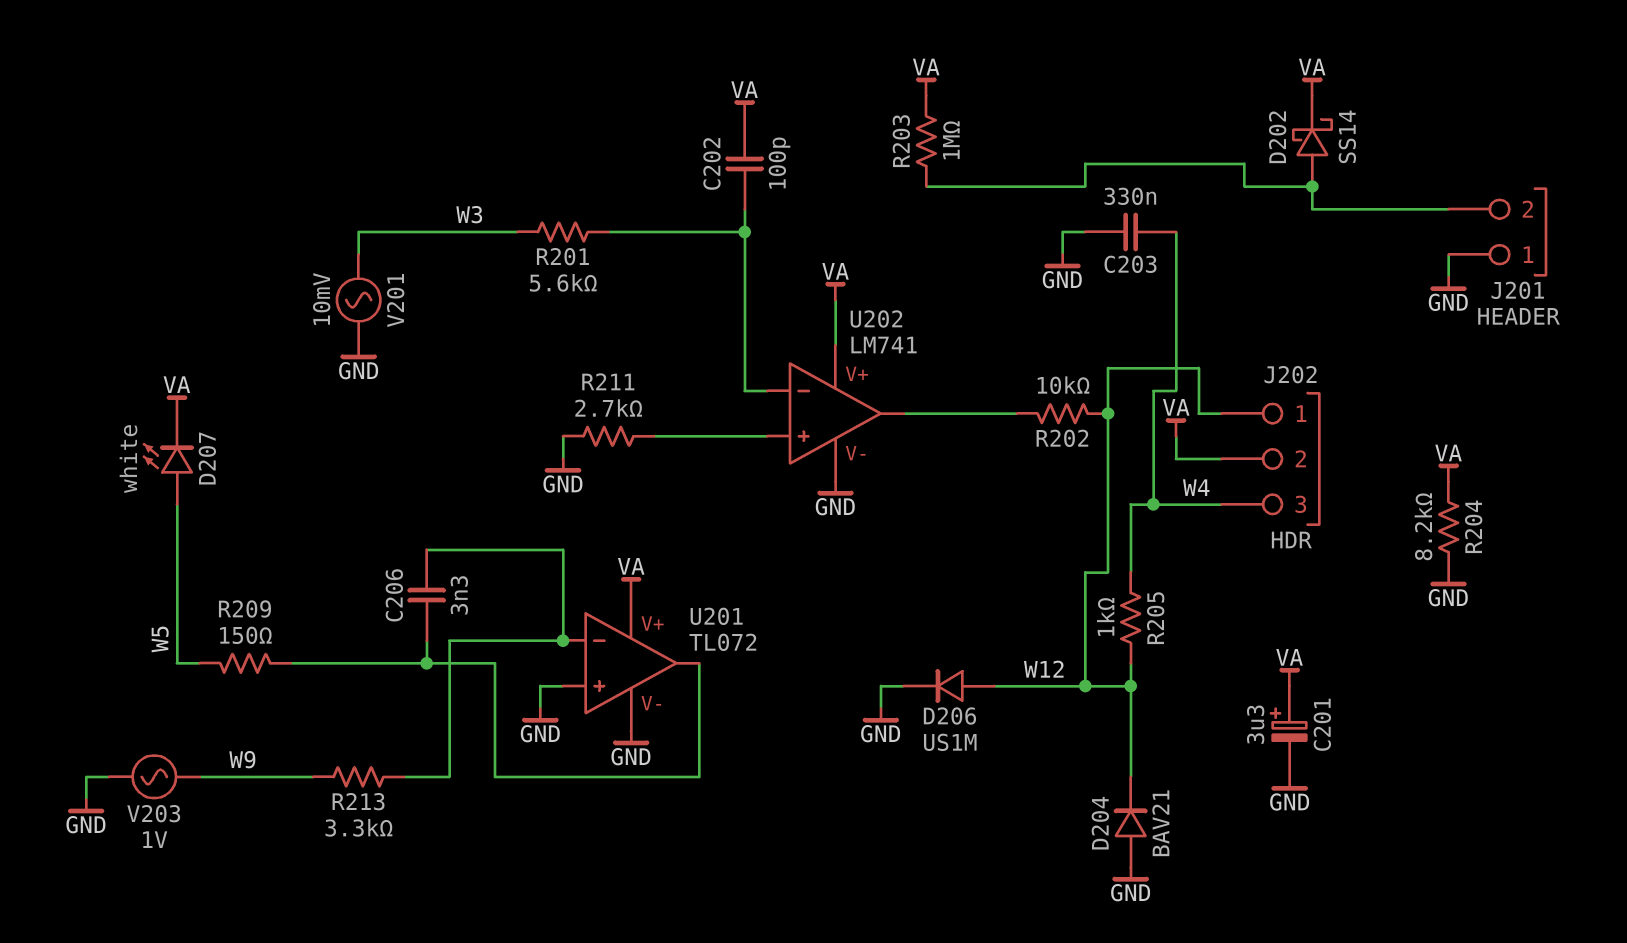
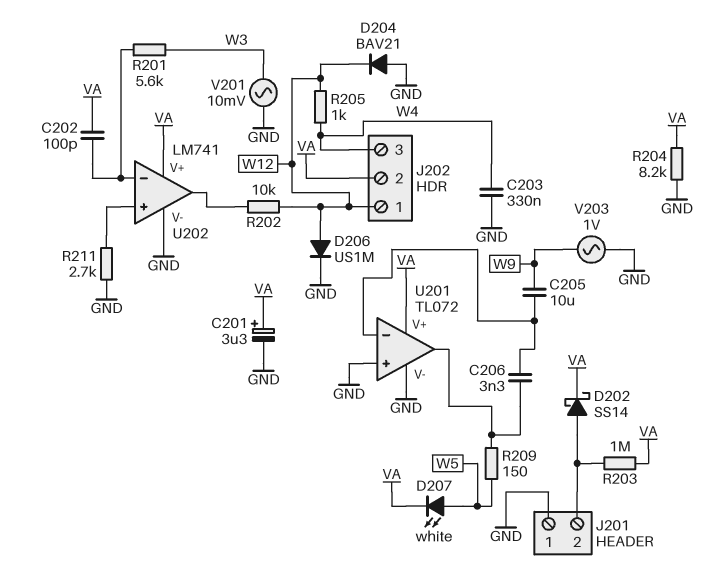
C205: none -> 10uF (U201/in-, W9)
R213: 3.3k (U201/in-, W9) -> none

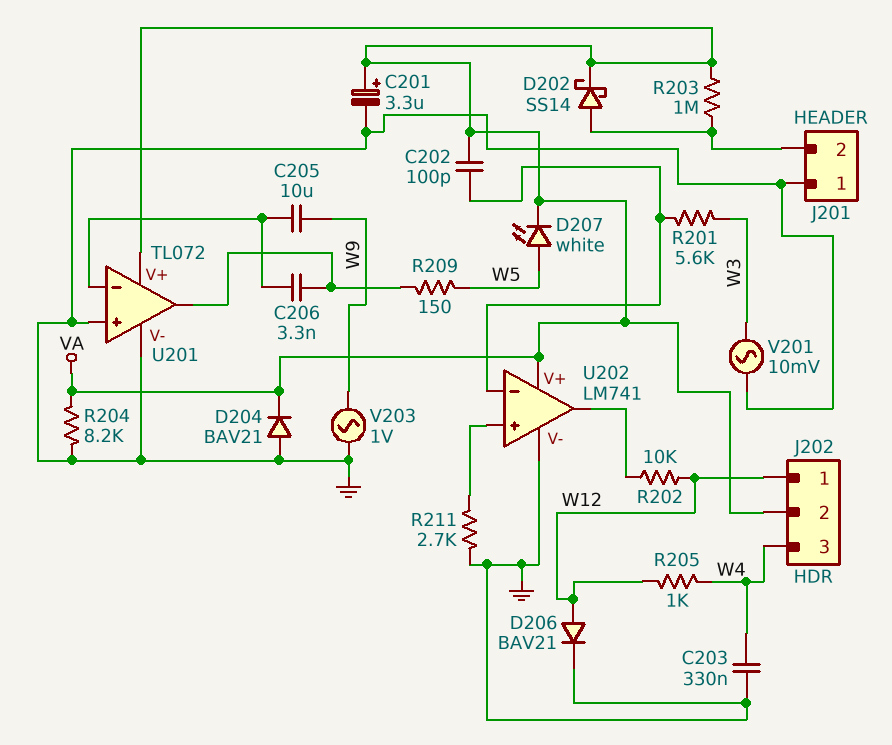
D204: diode BAV21 (A GND, K W12) -> diode BAV21 (A GND, K VA)
D206: diode US1M (A W12, K GND) -> diode BAV21 (A W12, K GND)

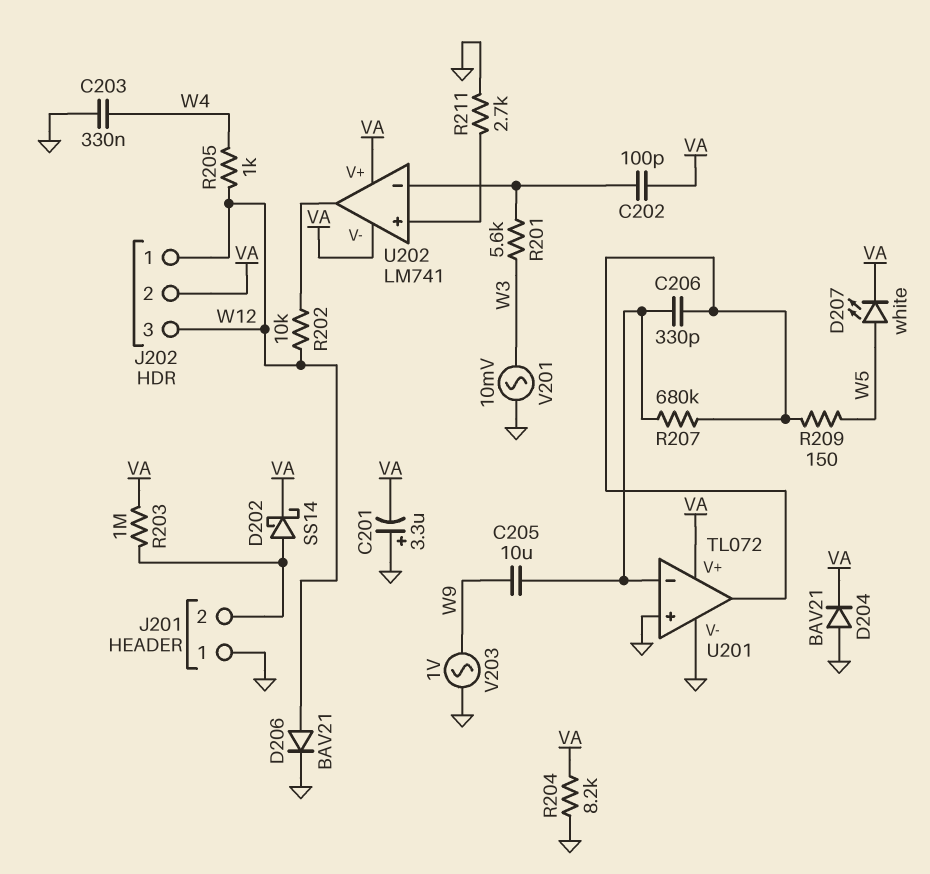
C201: 3.3uF (plus VA, minus GND) -> 3.3uF (plus GND, minus VA)
C206: 3.3nF (U201/in-, U201/out) -> 330pF (U201/in-, U201/out)
J202 pin 3: W4 -> W12
R207: none -> 680k (U201/in-, U201/out)
U202 pin V-: GND -> VA

